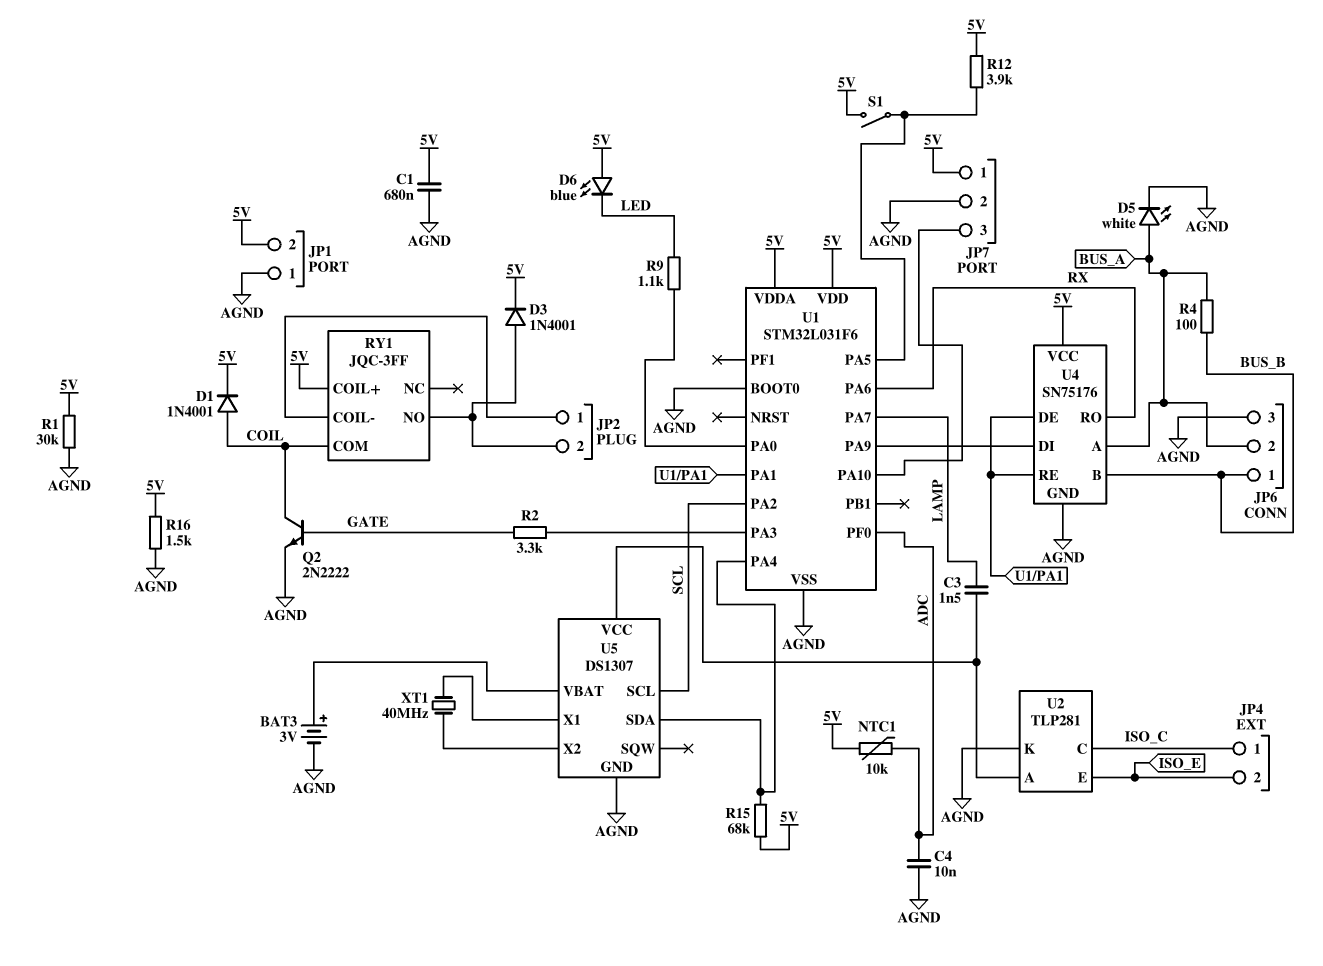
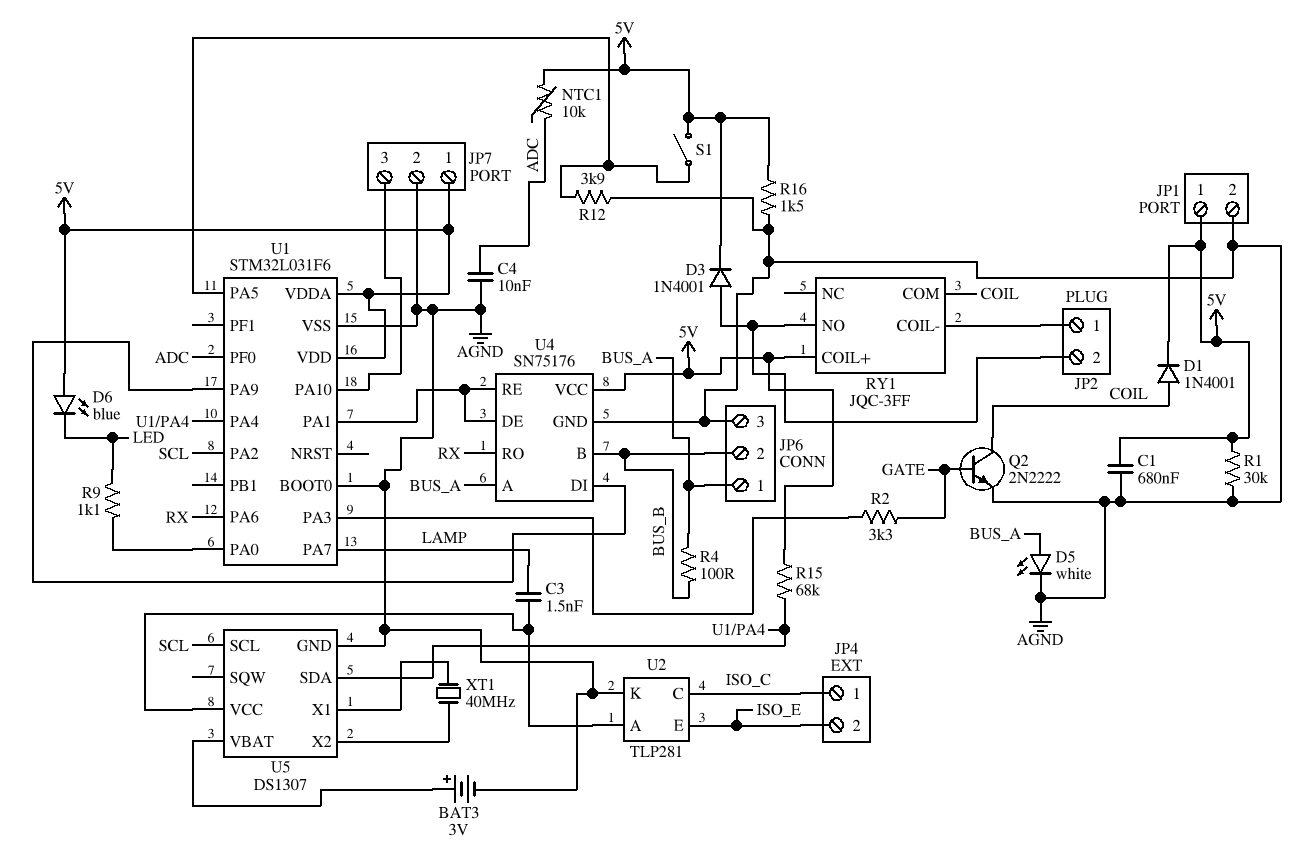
JP1 pin 1: AGND -> 5V
JP1 pin 2: 5V -> AGND
JP6 pin 1: BUS_B -> BUS_A
JP6 pin 2: BUS_A -> BUS_B
R12: 3.9k (5V, U1/PA5) -> 3.9k (AGND, U1/PA5)

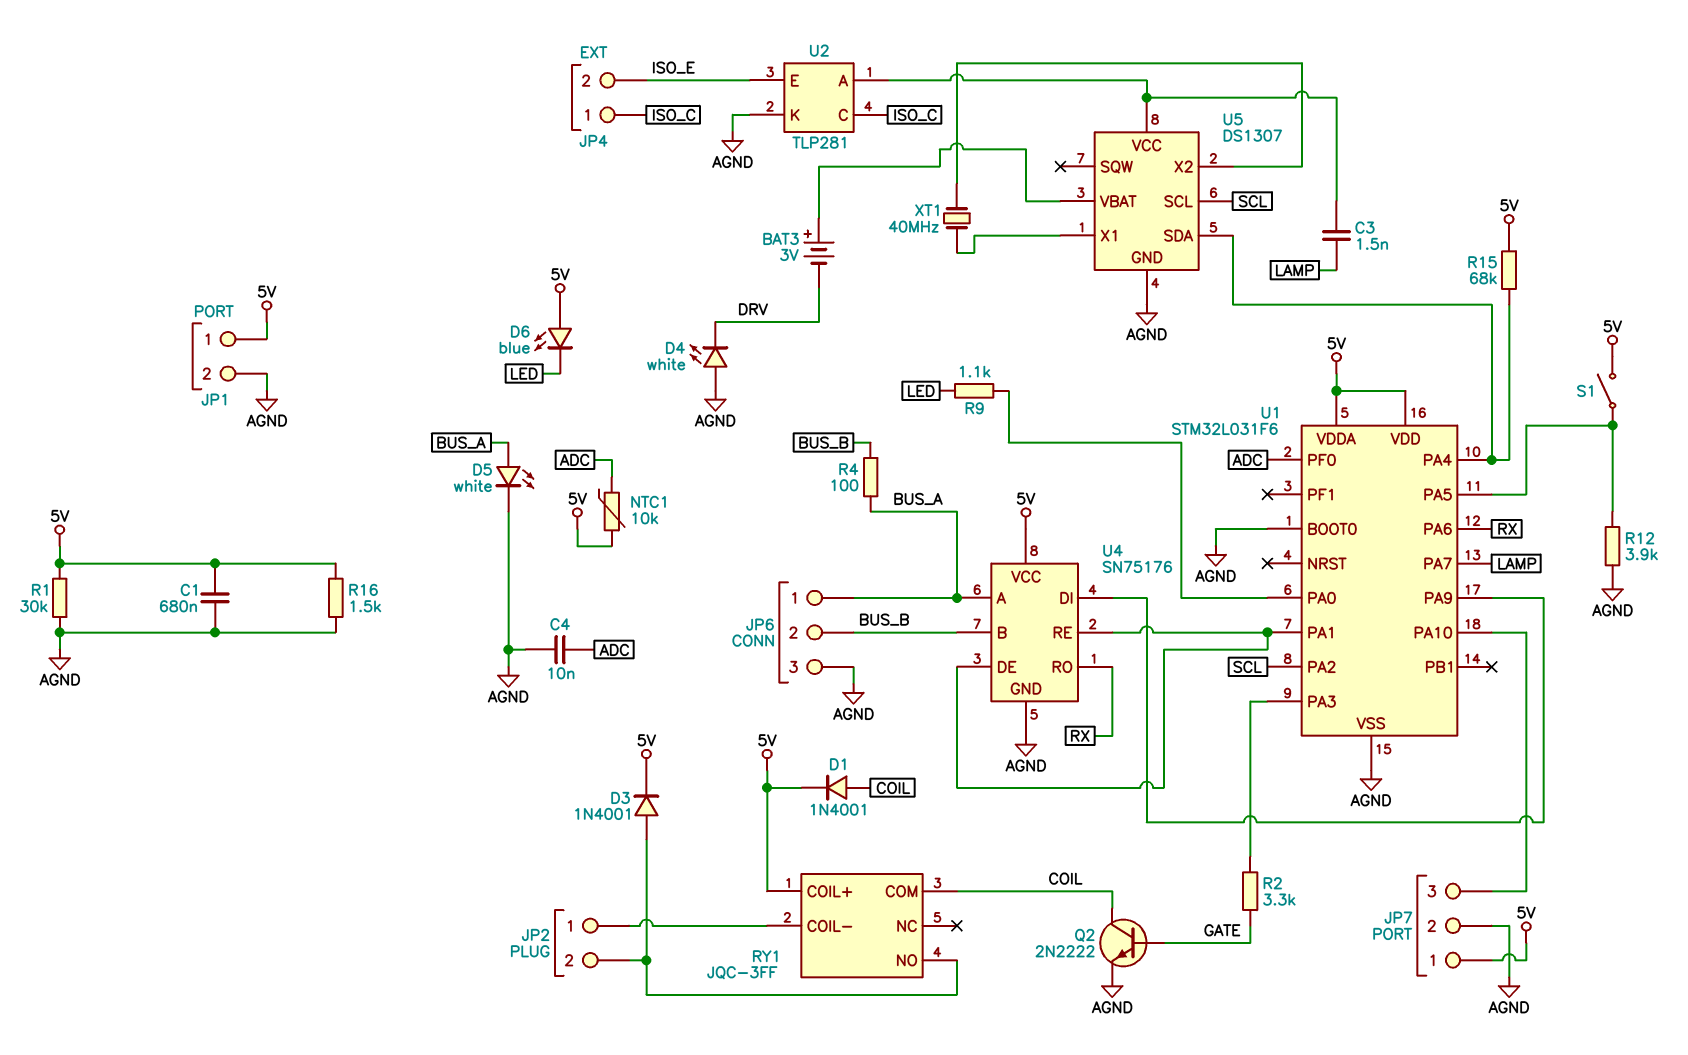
BAT3: 3V (plus U5/VBAT, minus AGND) -> 3V (plus U5/VBAT, minus DRV)
D4: none -> LED white (A AGND, K DRV)

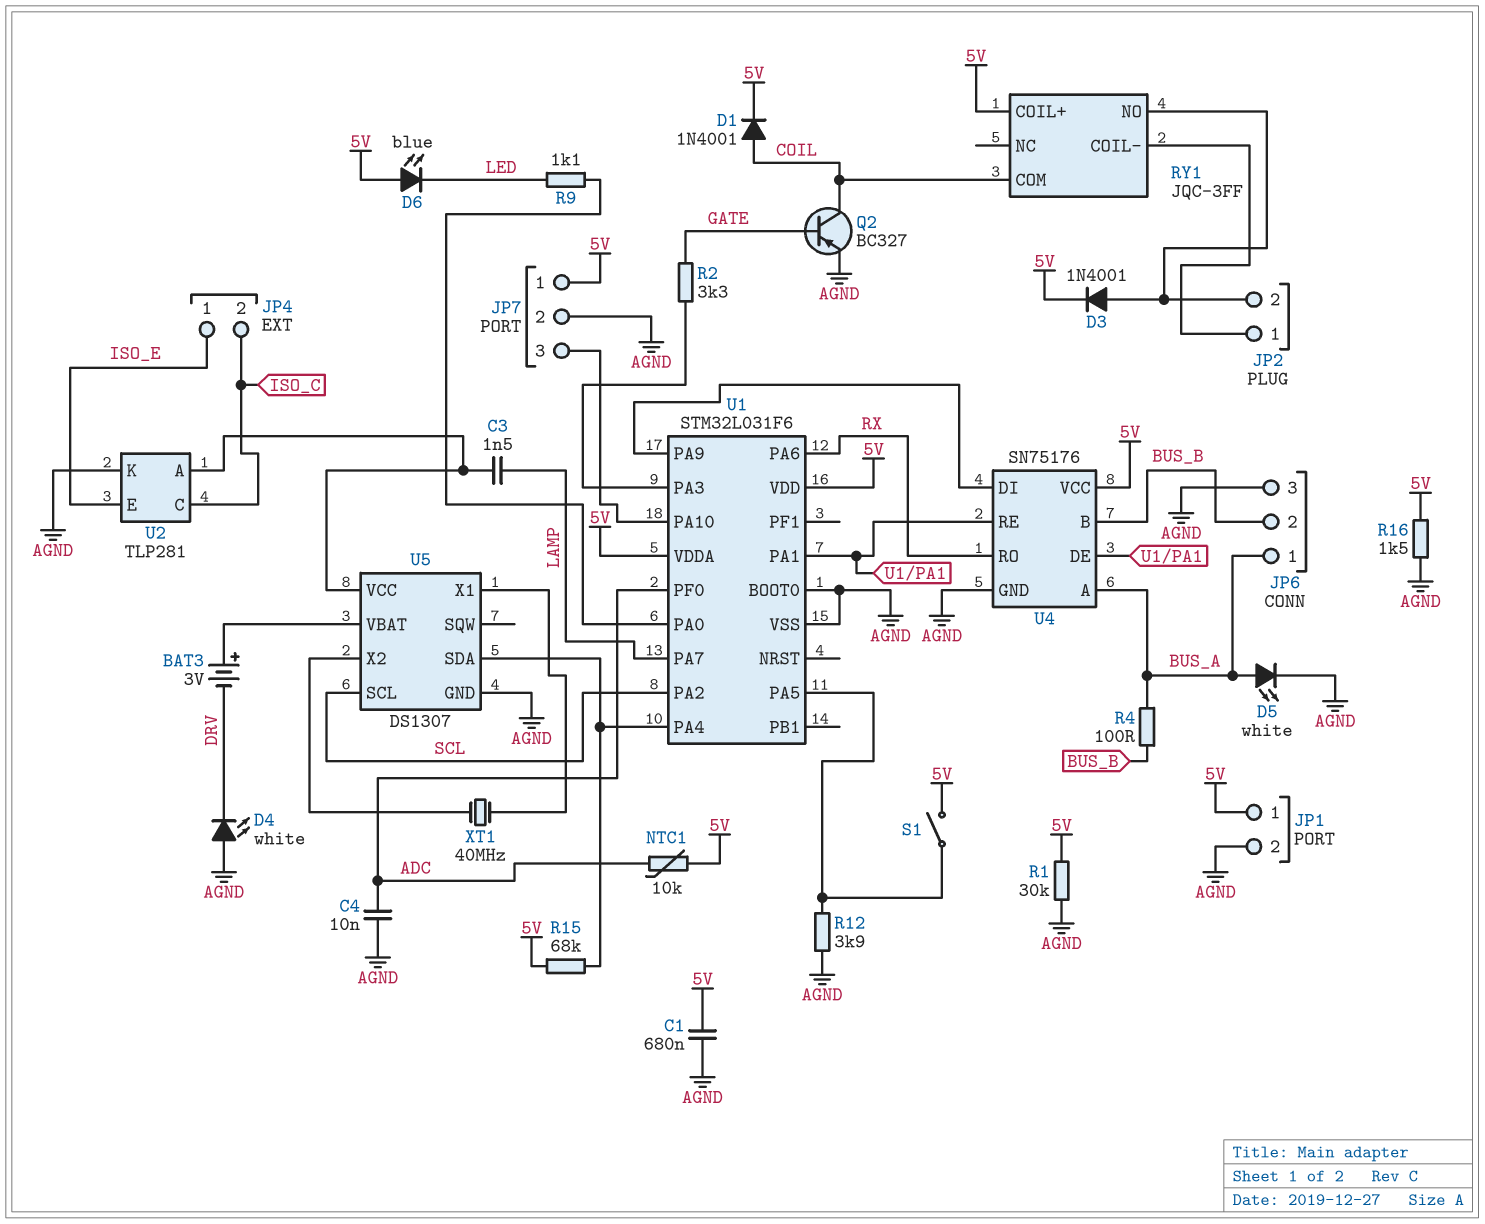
JP4 pin 1: ISO_C -> ISO_E
JP4 pin 2: ISO_E -> ISO_C
Q2: NPN 2N2222 (B GATE, C COIL, E AGND) -> PNP BC327 (B GATE, C COIL, E AGND)

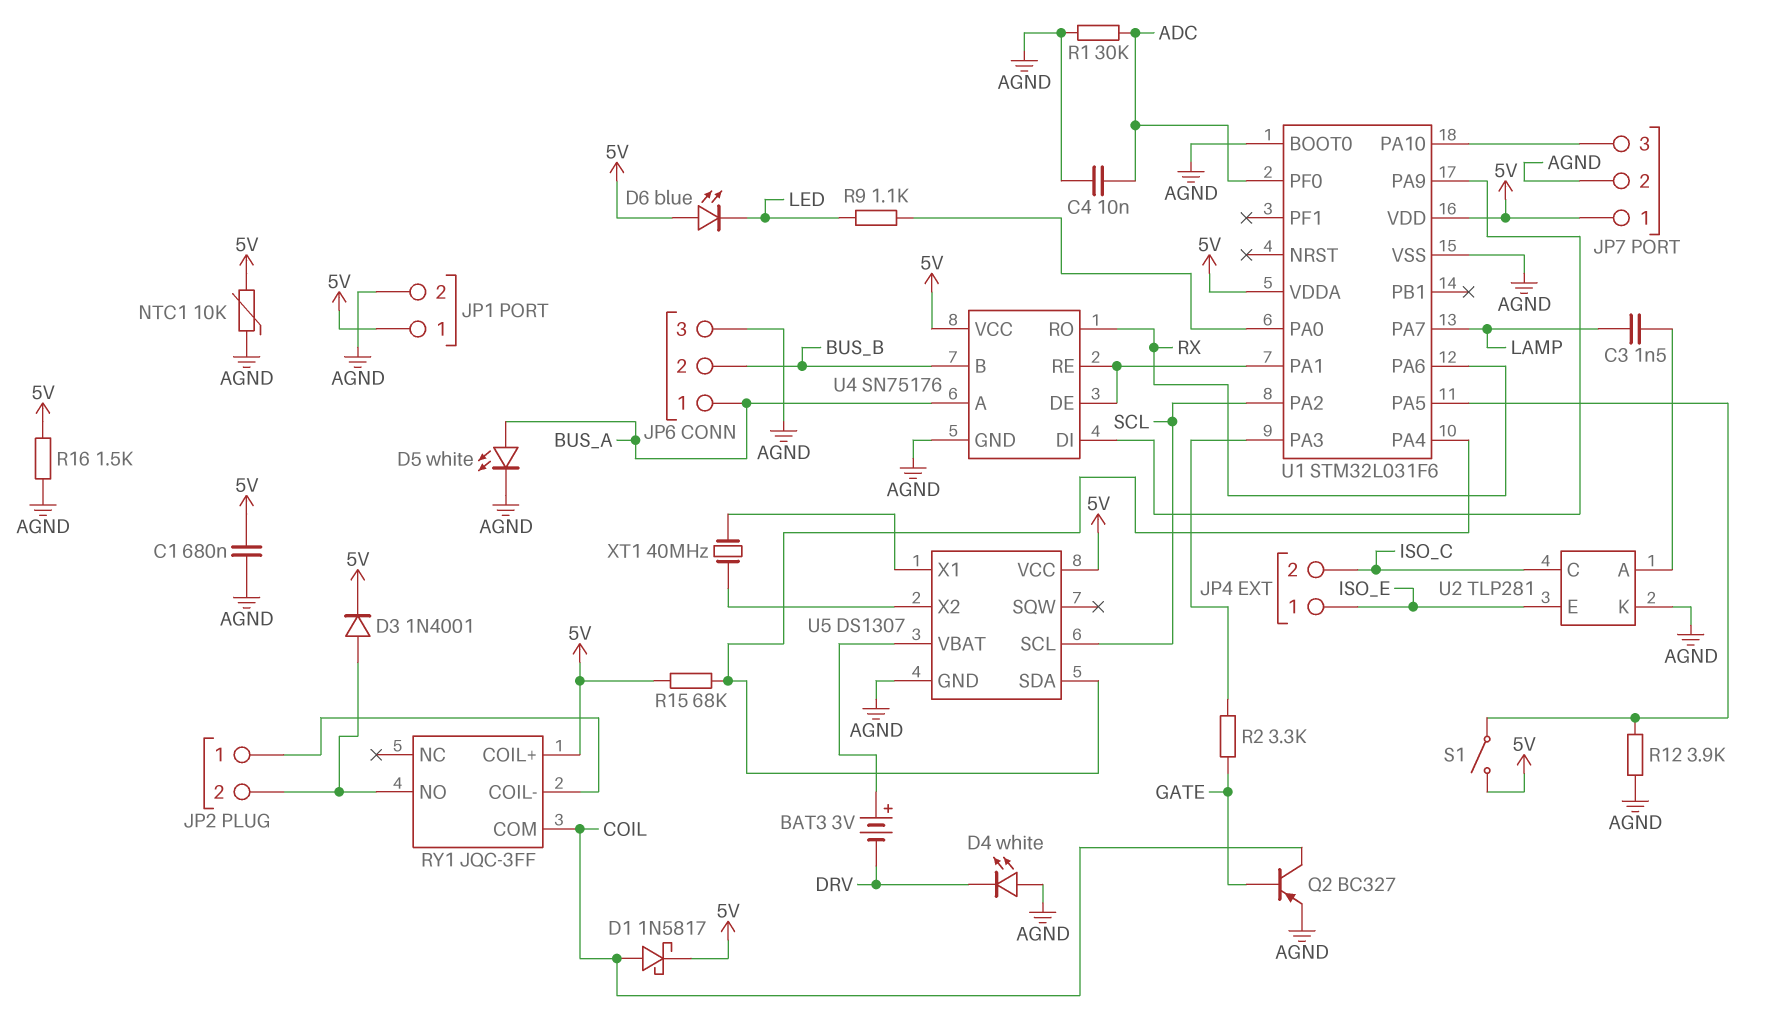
D1: diode 1N4001 (A COIL, K 5V) -> schottky 1N5817 (A COIL, K 5V)
NTC1: 10k (5V, ADC) -> 10k (5V, AGND)
R1: 30k (5V, AGND) -> 30k (ADC, AGND)
R4: 100 (BUS_A, BUS_B) -> none
U5 pin VCC: U2/A -> 5V

